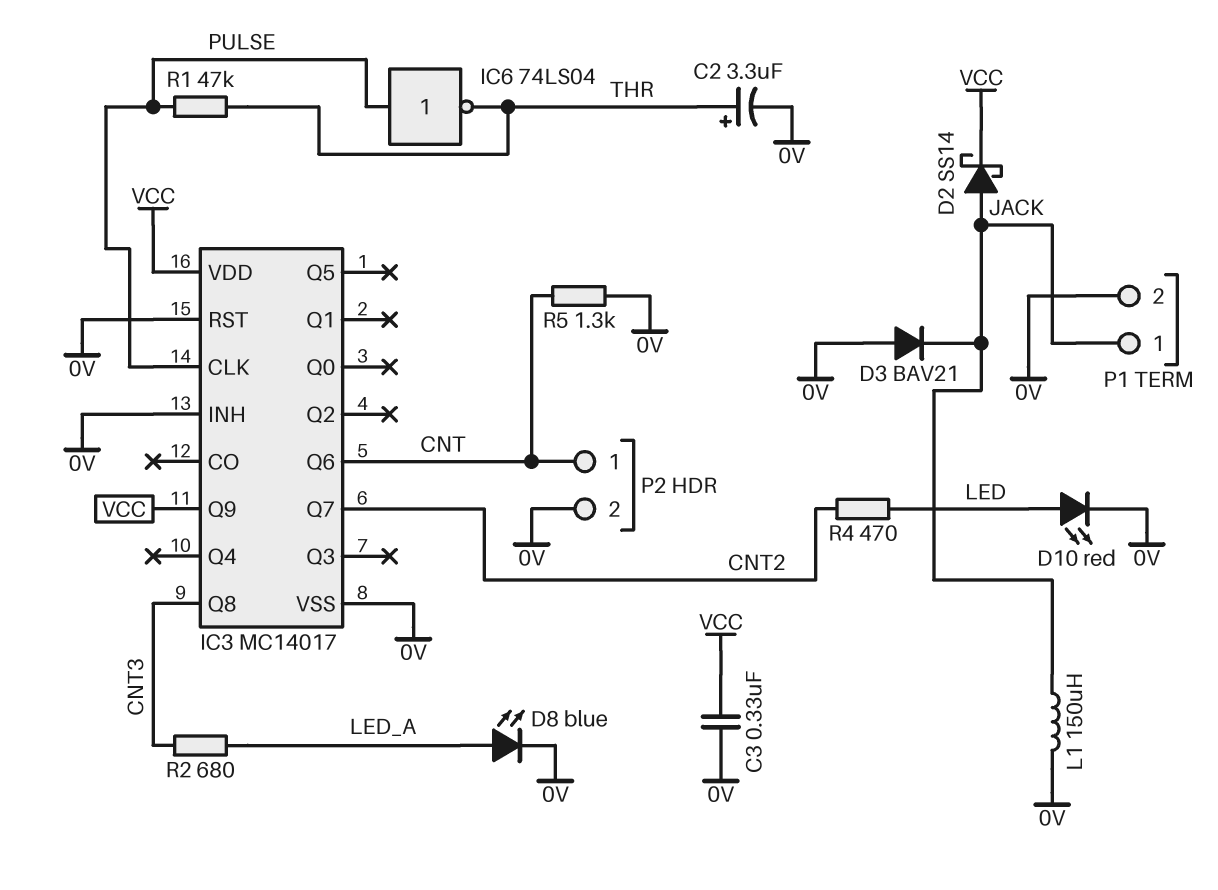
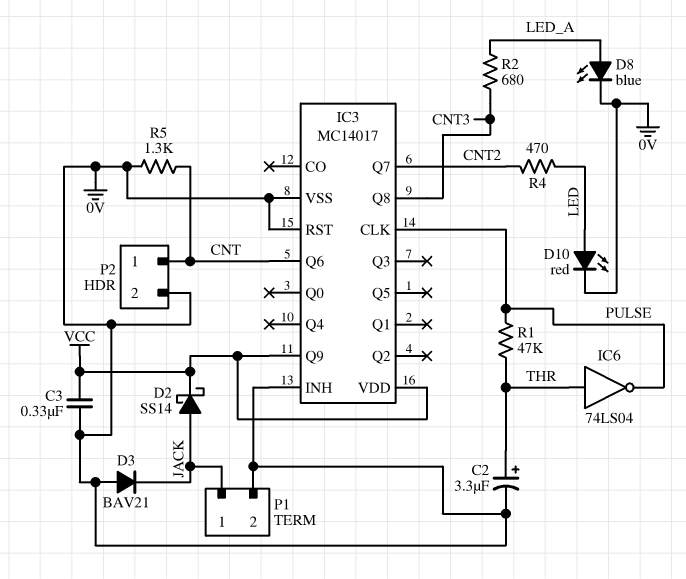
IC6: NOT 74LS04 (in PULSE, out THR) -> NOT 74LS04 (in THR, out PULSE)
L1: 150uH (0V, JACK) -> none

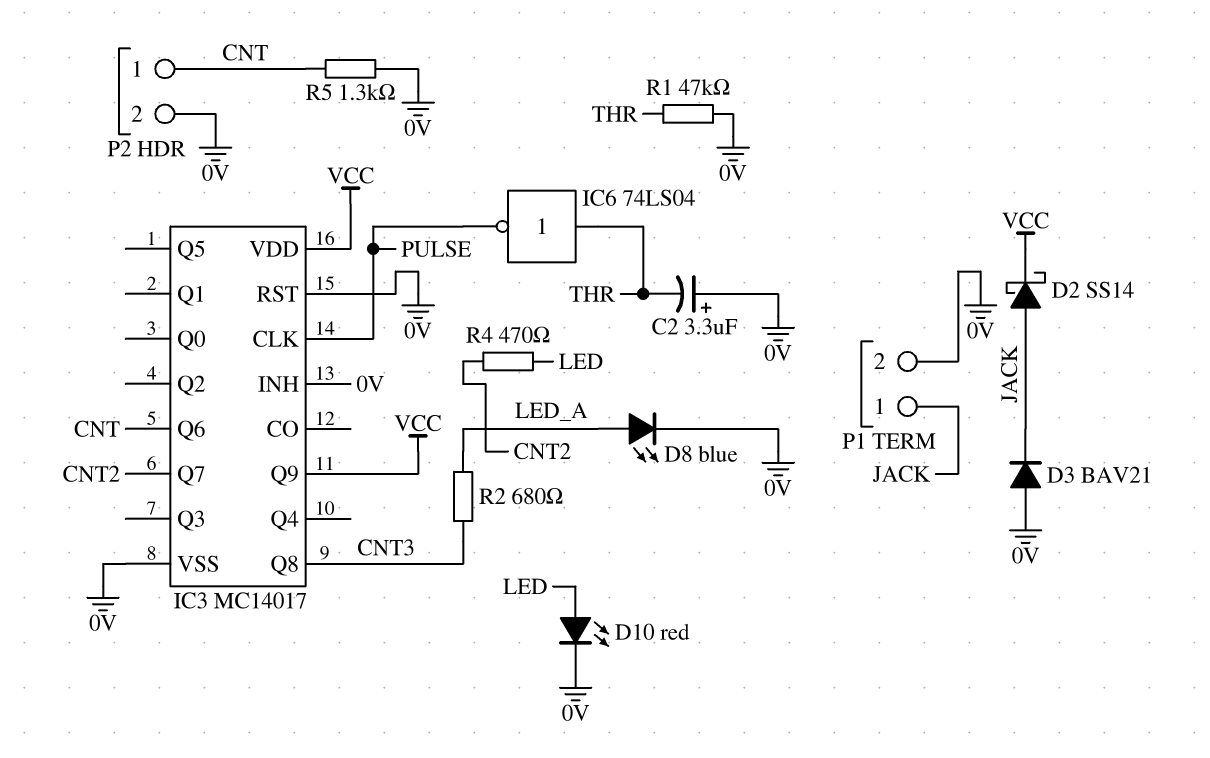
C2: 3.3uF (plus THR, minus 0V) -> 3.3uF (plus 0V, minus THR)
C3: 330nF (0V, VCC) -> none
R1: 47k (PULSE, THR) -> 47k (0V, THR)

